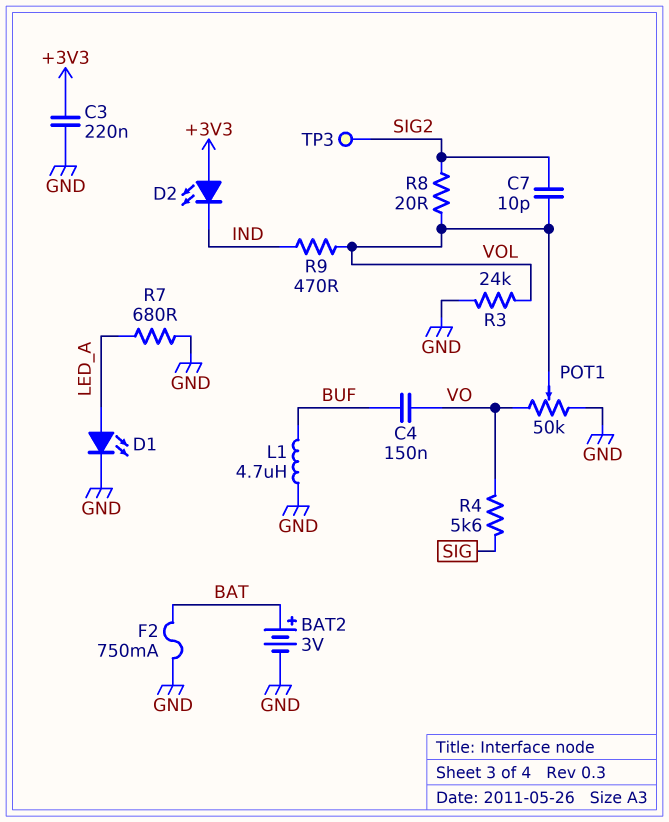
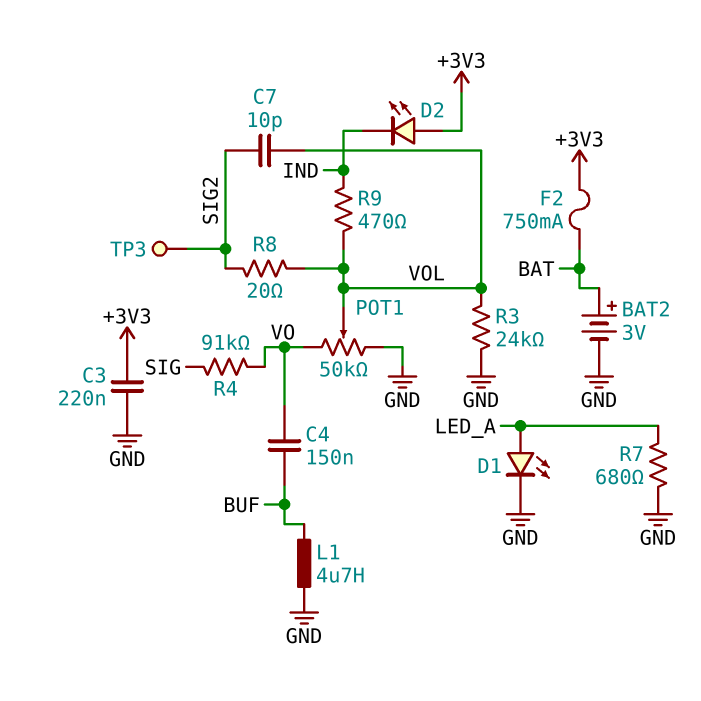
F2: 750mA (BAT, GND) -> 750mA (+3V3, BAT)
R4: 5.6k (SIG, VO) -> 91k (SIG, VO)

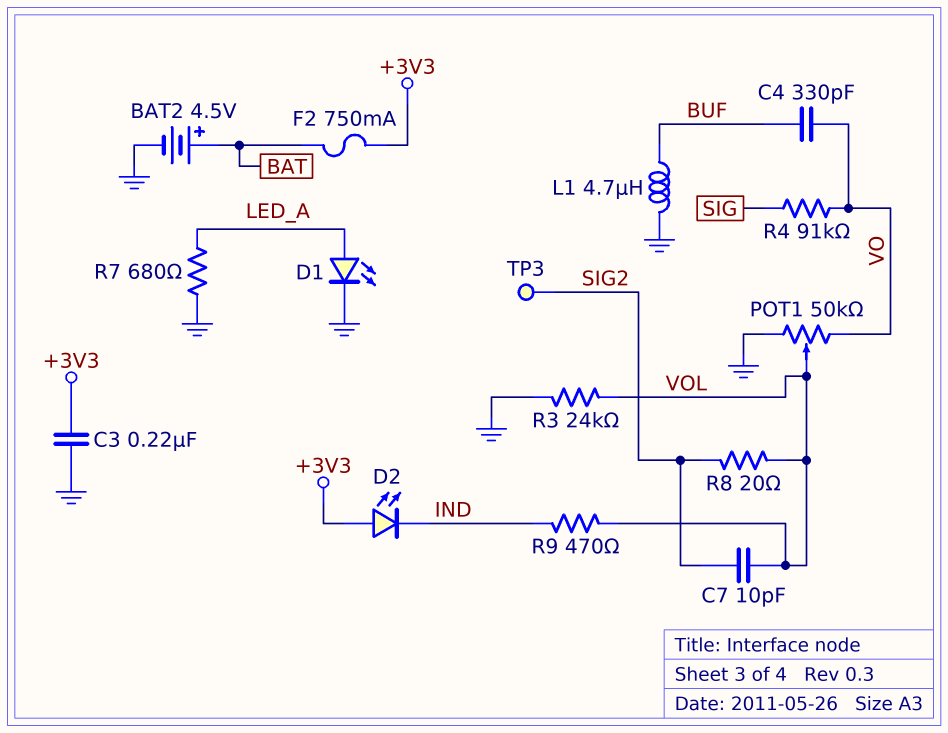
BAT2: 3V (plus BAT, minus GND) -> 4.5V (plus BAT, minus GND)
C4: 150nF (BUF, VO) -> 330pF (BUF, VO)

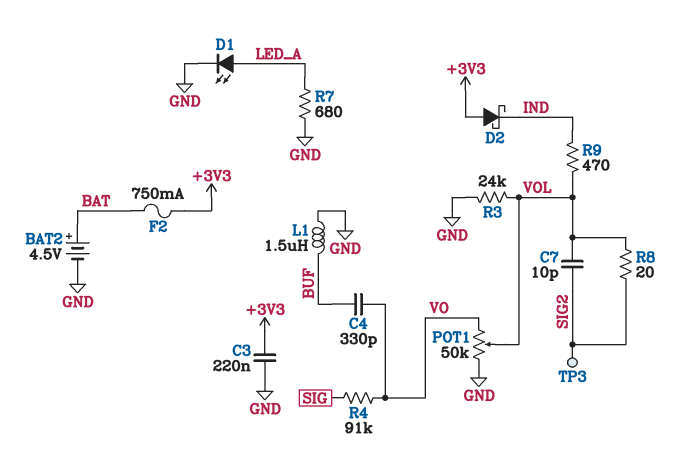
D2: LED (A +3V3, K IND) -> schottky (A +3V3, K IND)
L1: 4.7uH (BUF, GND) -> 1.5uH (BUF, GND)

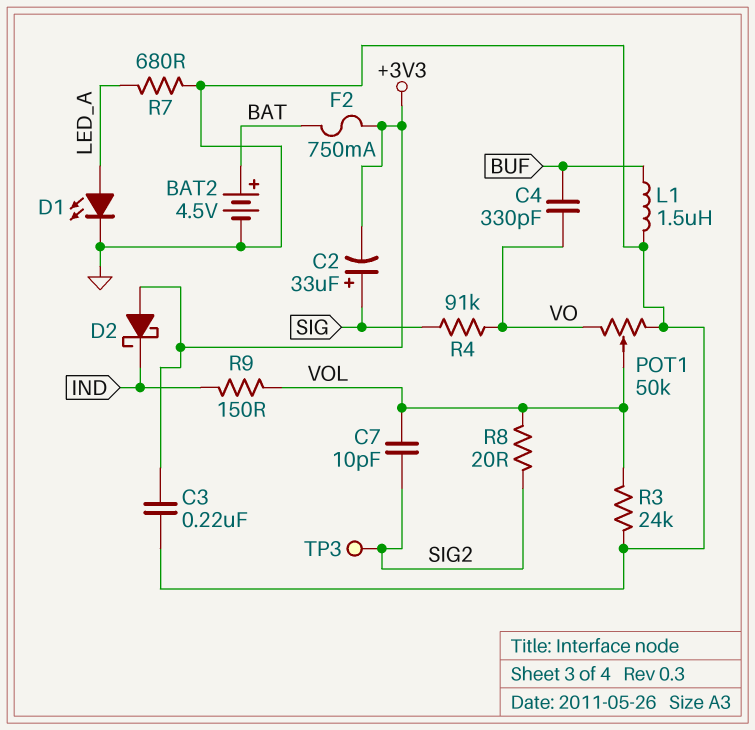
C2: none -> 33uF (plus SIG, minus +3V3)
R9: 470 (IND, VOL) -> 150 (IND, VOL)

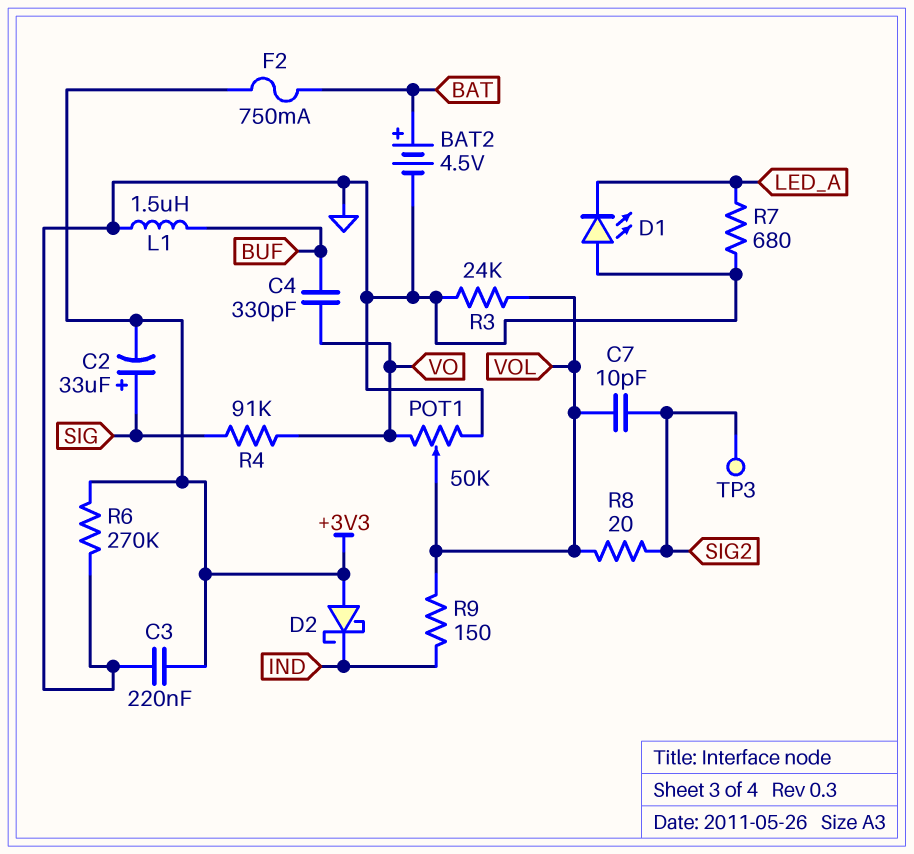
D1: LED (A LED_A, K GND) -> LED (A GND, K LED_A)
R6: none -> 270k (+3V3, GND)

